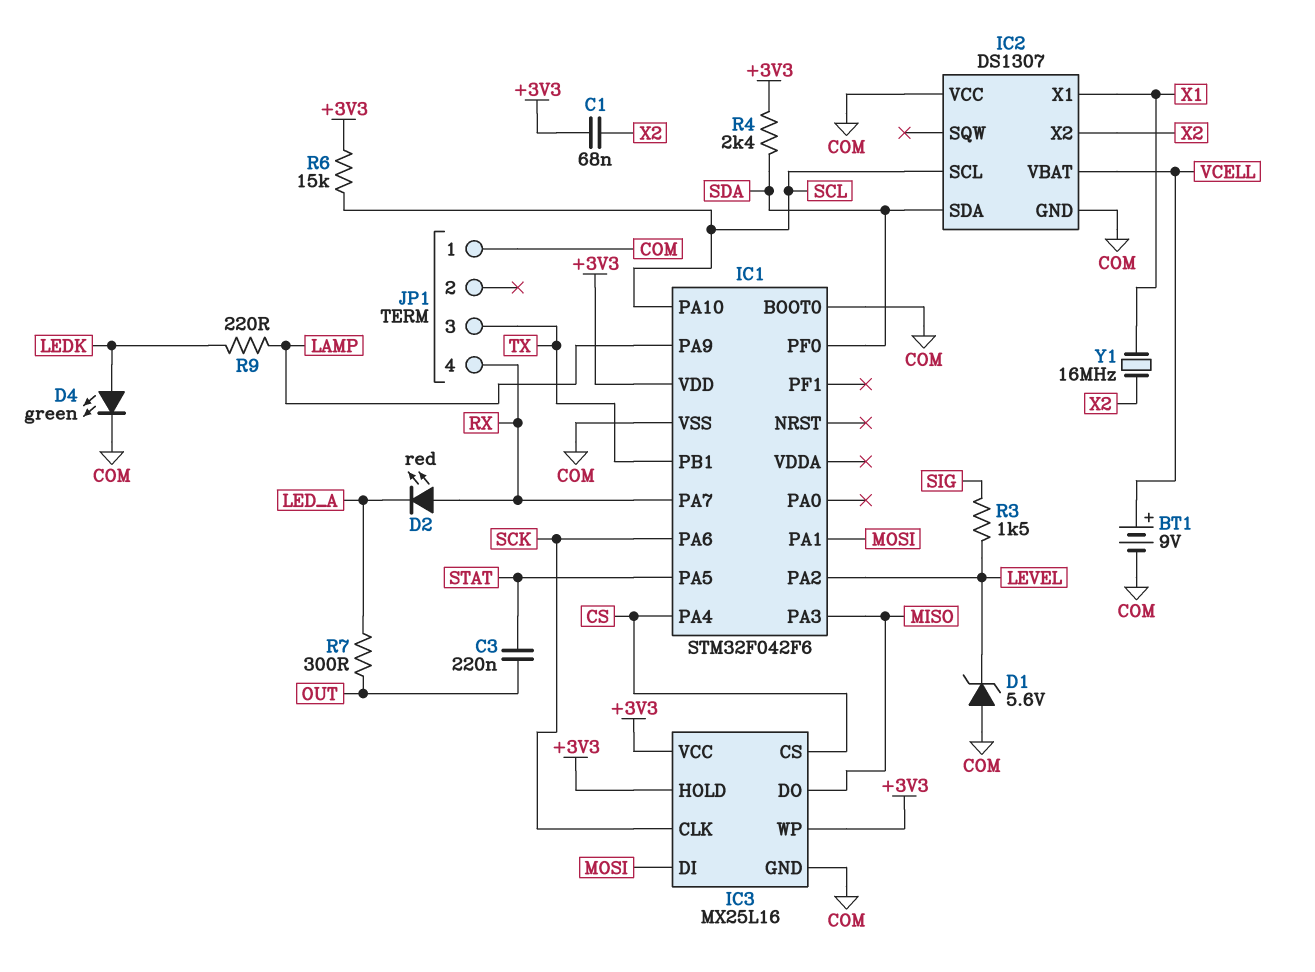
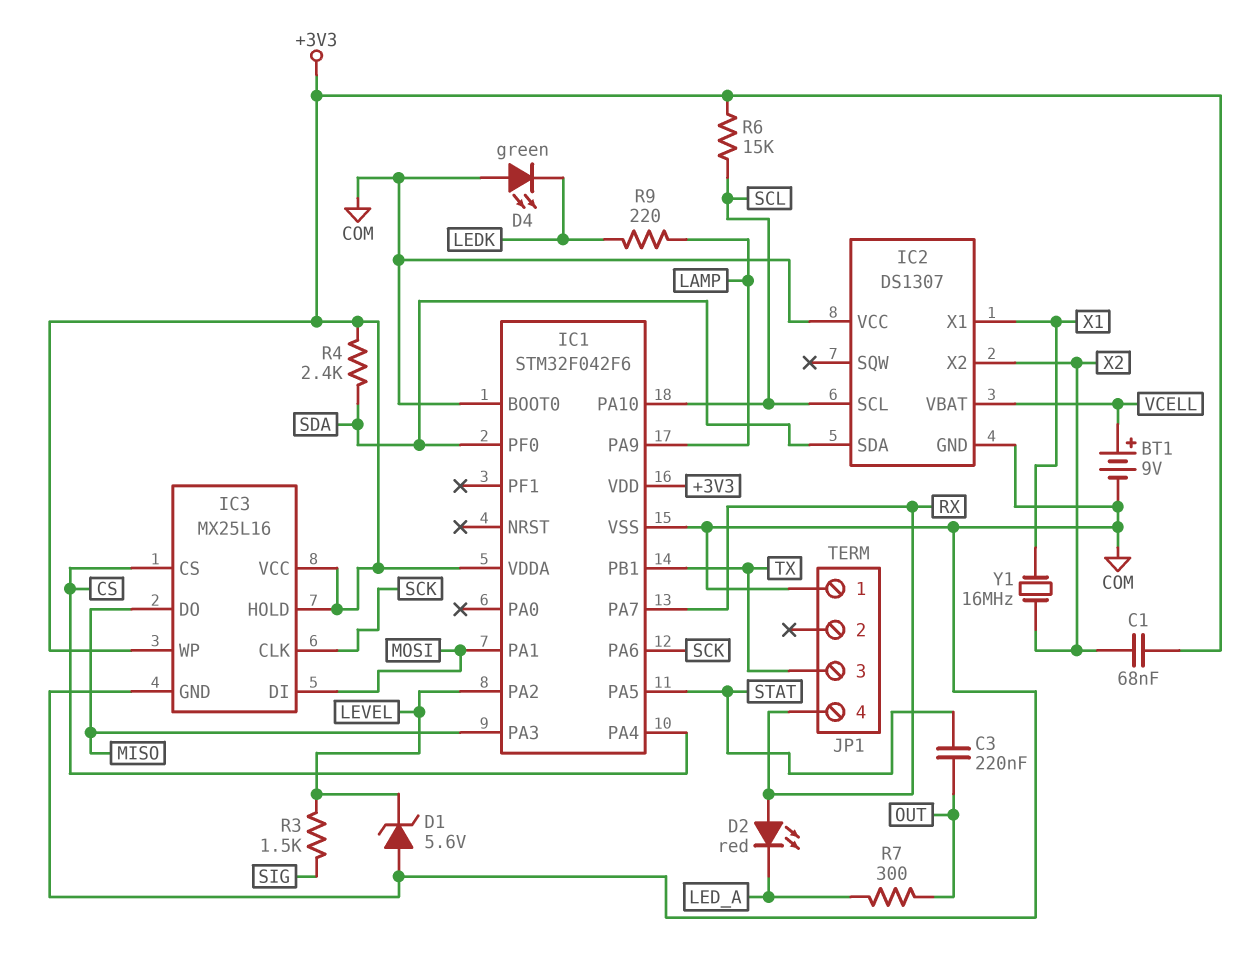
D4: LED green (A LEDK, K COM) -> LED green (A COM, K LEDK)
IC1 pin VDDA: none -> +3V3

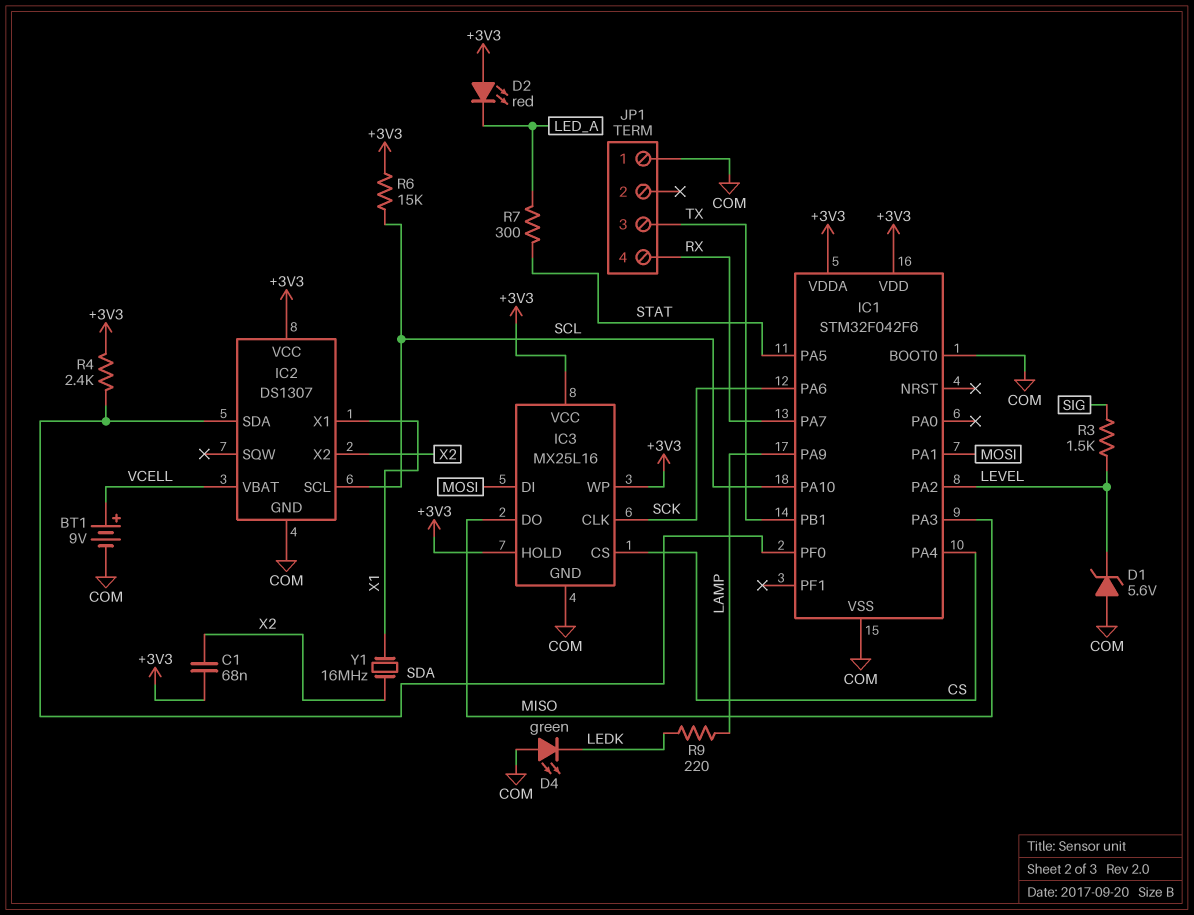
C3: 220nF (OUT, STAT) -> none
D2: LED red (A RX, K LED_A) -> LED red (A +3V3, K LED_A)
IC2 pin VCC: COM -> +3V3
R7: 300 (LED_A, OUT) -> 300 (LED_A, STAT)

